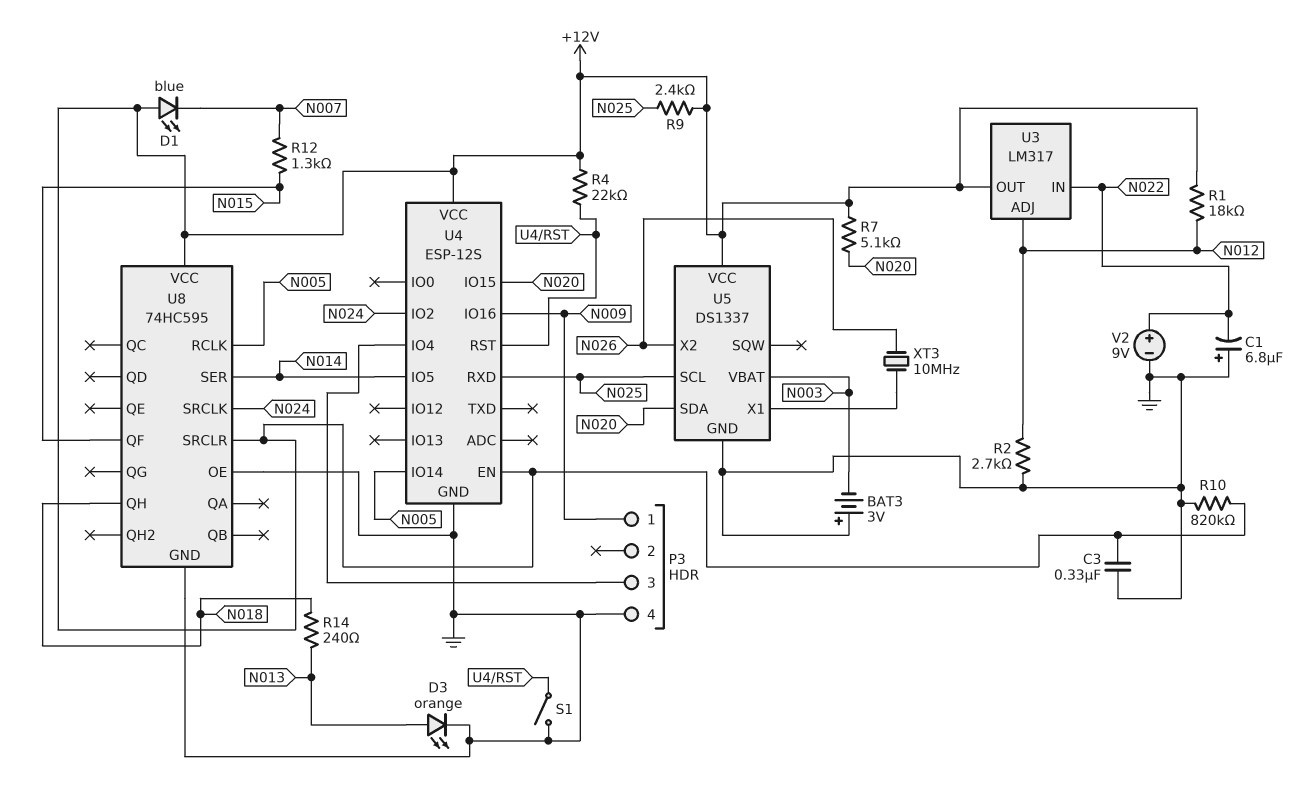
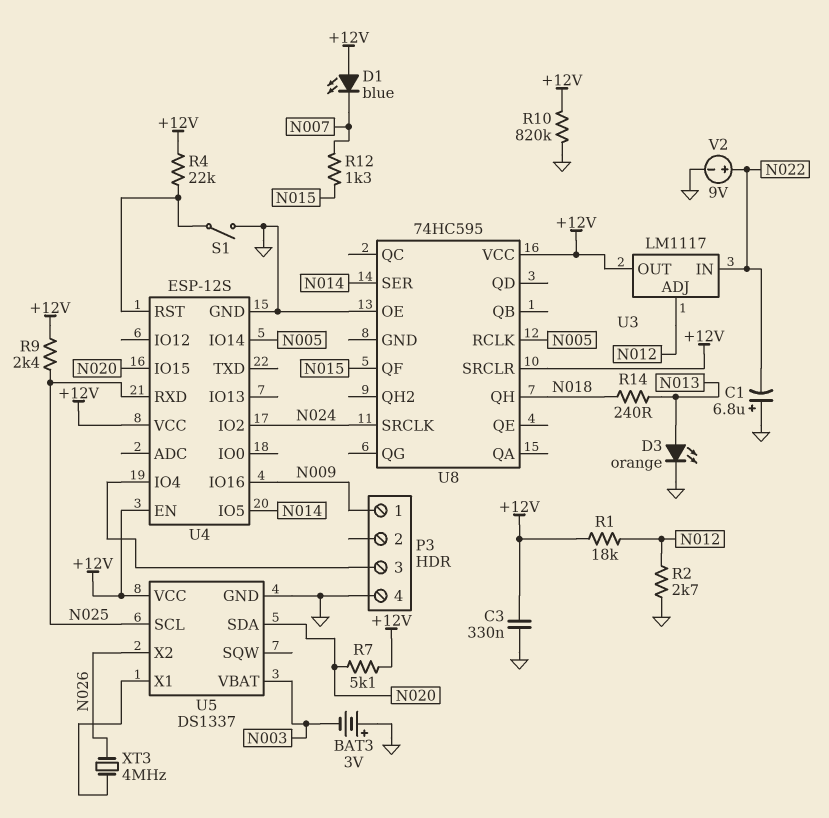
U3: LM317 -> LM1117
U8 pin GND: GND -> none
XT3: 10MHz (N026, U5/X1) -> 4MHz (N026, U5/X1)

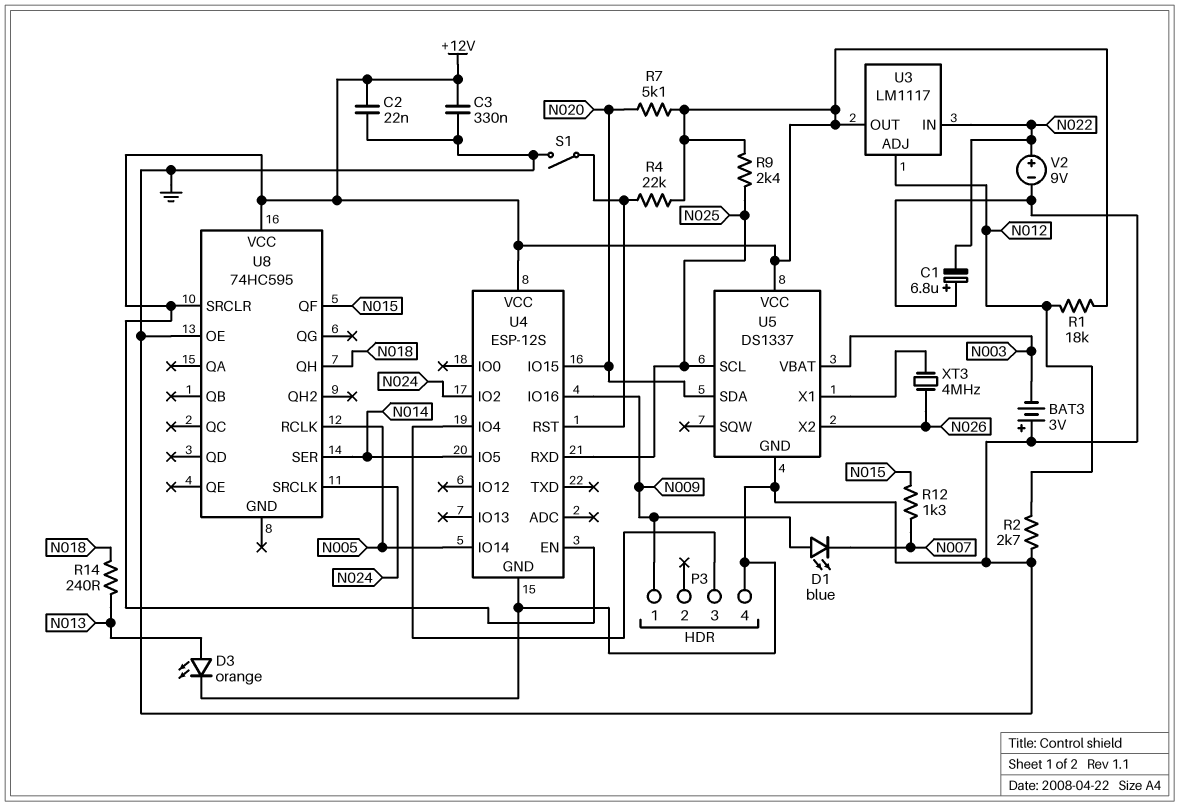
C2: none -> 22nF (+12V, GND)
D1: LED blue (A +12V, K N007) -> LED blue (A N009, K N007)
R10: 820k (+12V, GND) -> none

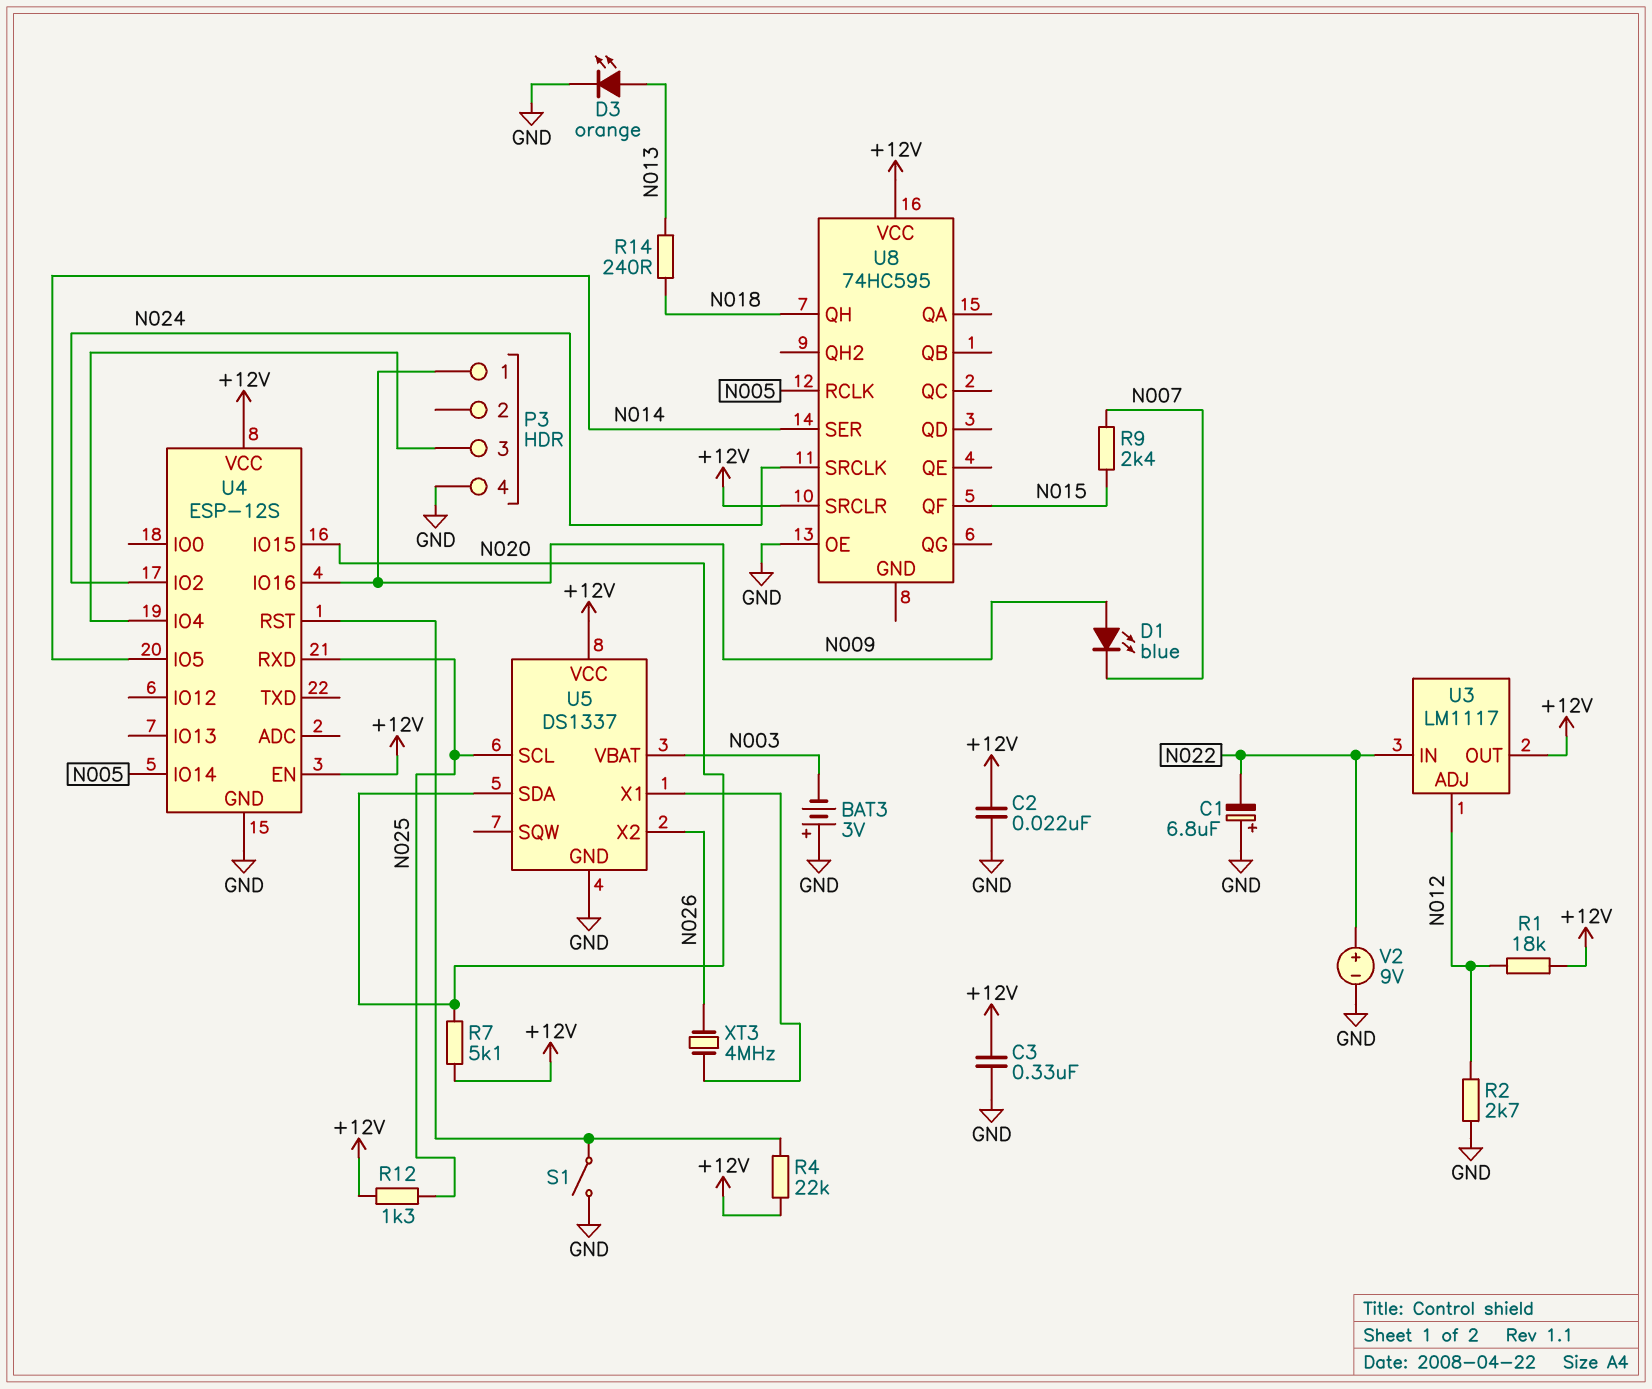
R9: 2.4k (+12V, N025) -> 2.4k (N007, N015)
R12: 1.3k (N007, N015) -> 1.3k (+12V, N025)

